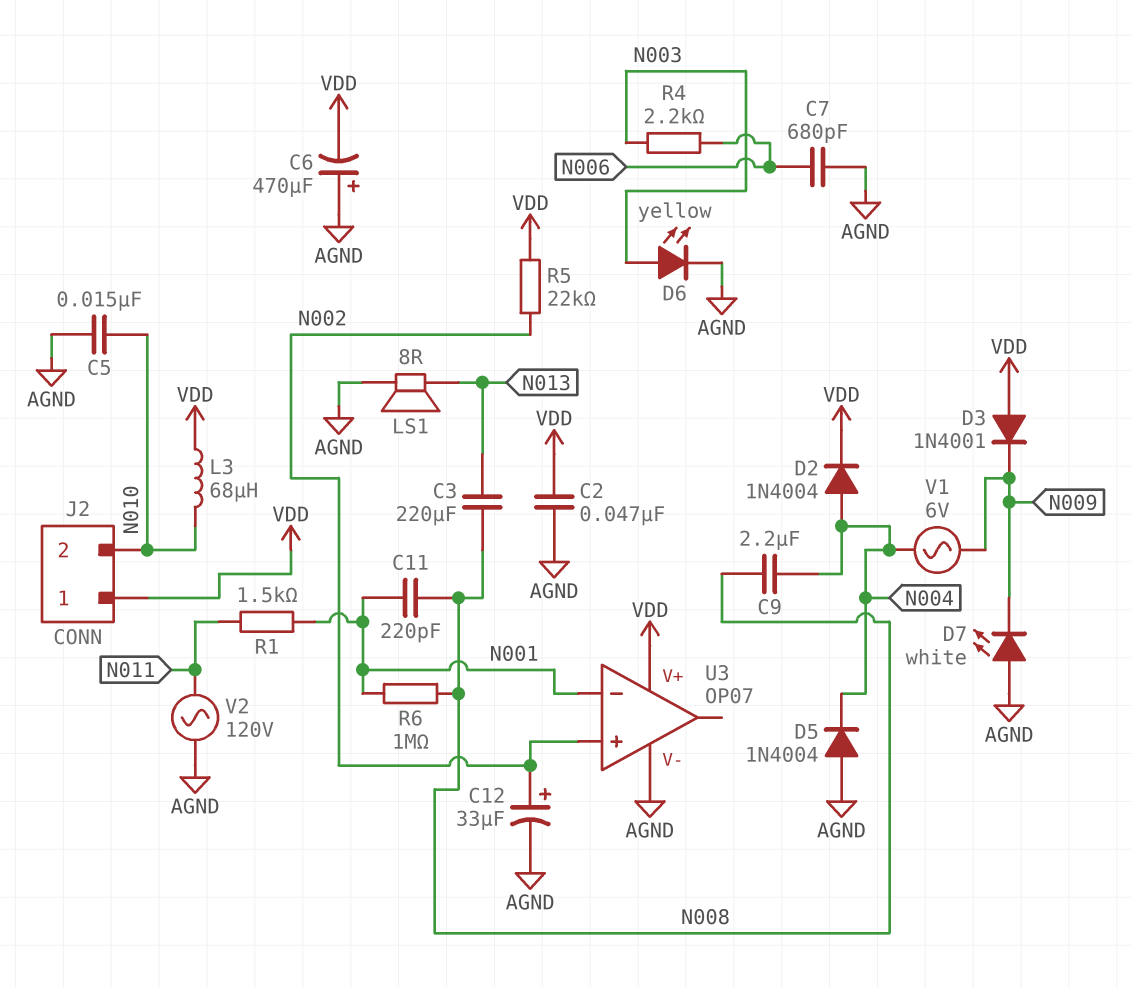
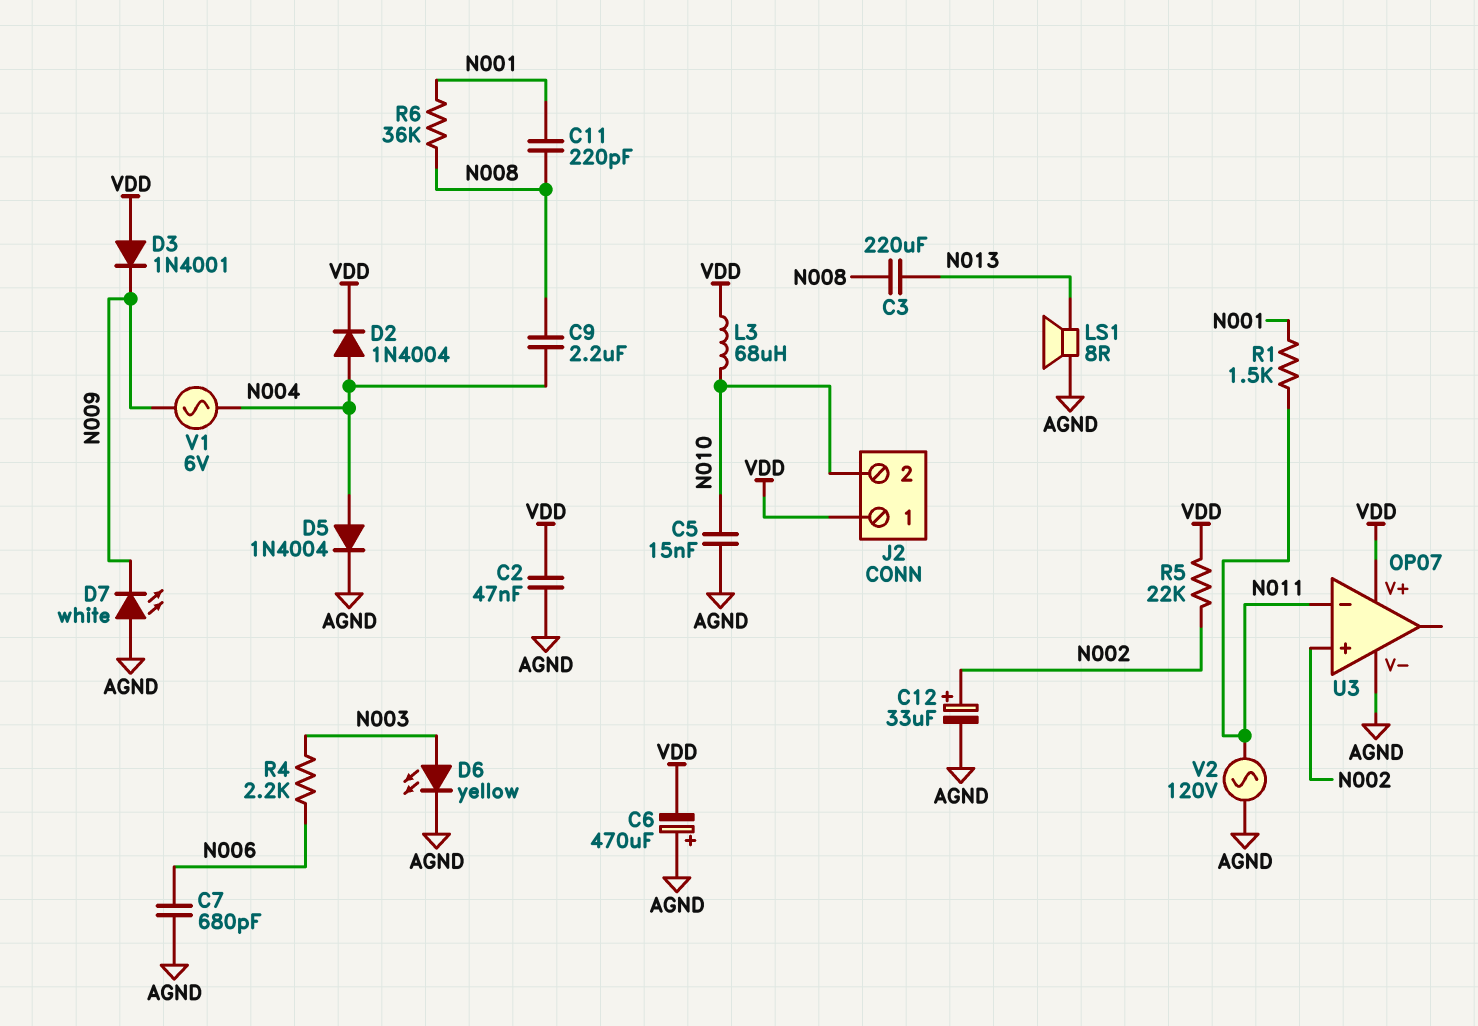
D5: diode 1N4004 (A AGND, K N004) -> diode 1N4004 (A N004, K AGND)
R6: 1M (N001, N008) -> 36k (N001, N008)
U3 pin in-: N001 -> N011

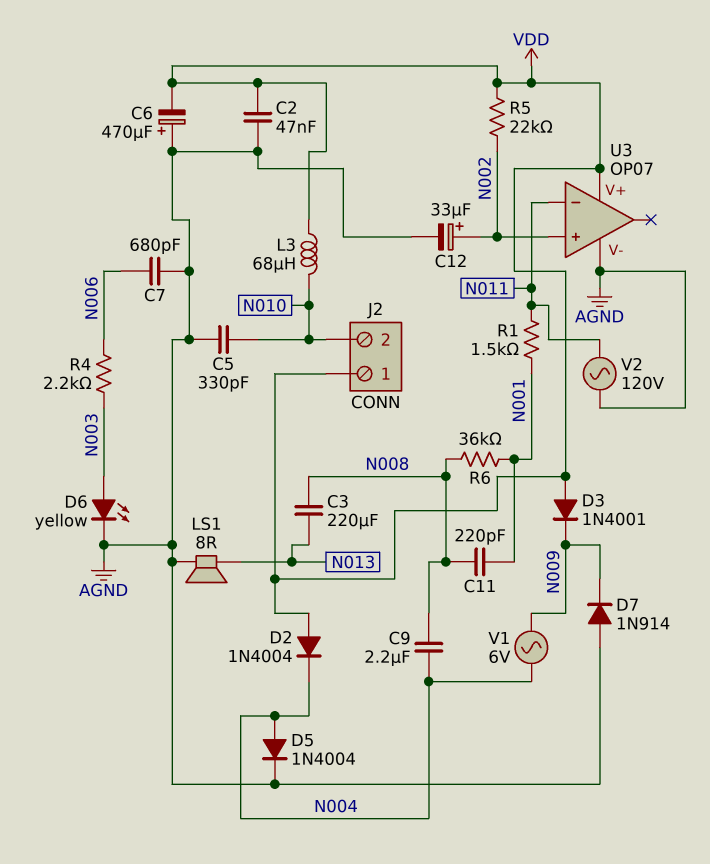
C5: 15nF (AGND, N010) -> 330pF (AGND, N010)
D2: diode 1N4004 (A N004, K VDD) -> diode 1N4004 (A VDD, K N004)
D7: LED white (A AGND, K N009) -> diode 1N914 (A AGND, K N009)

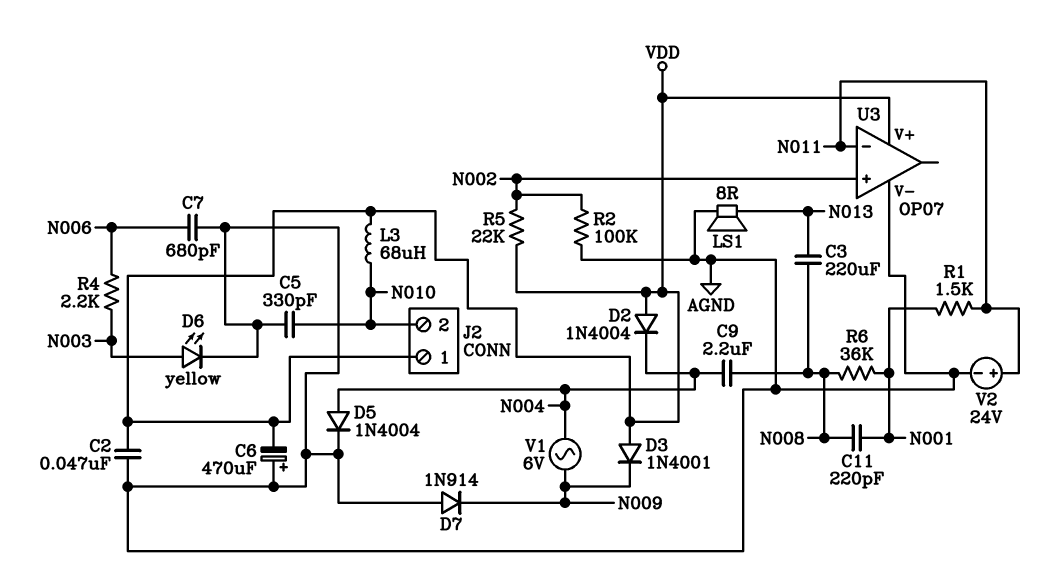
C12: 33uF (plus N002, minus AGND) -> none
R2: none -> 100k (AGND, N002)
V2: AC 120V (AGND, N011) -> 24V (plus N011, minus AGND)

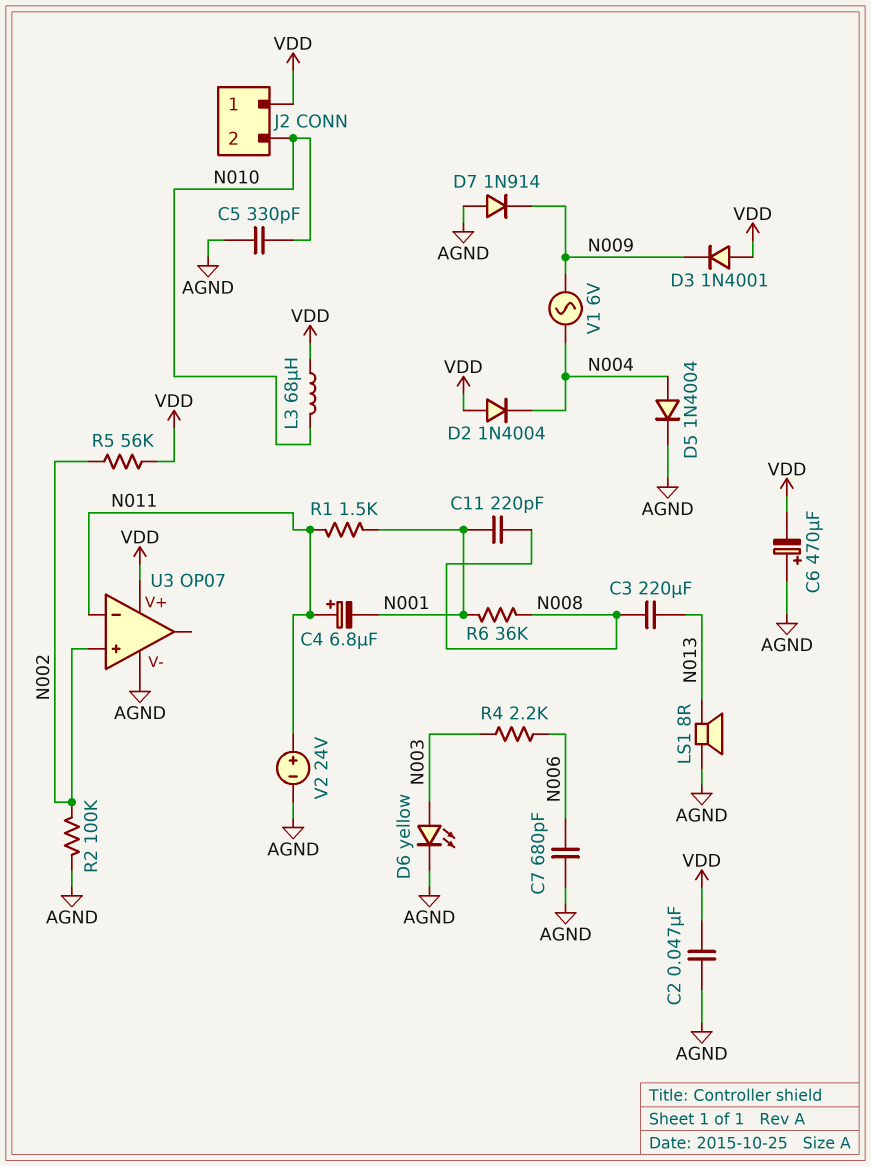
C4: none -> 6.8uF (plus N011, minus N001)
C9: 2.2uF (N004, N008) -> none
R5: 22k (N002, VDD) -> 56k (N002, VDD)

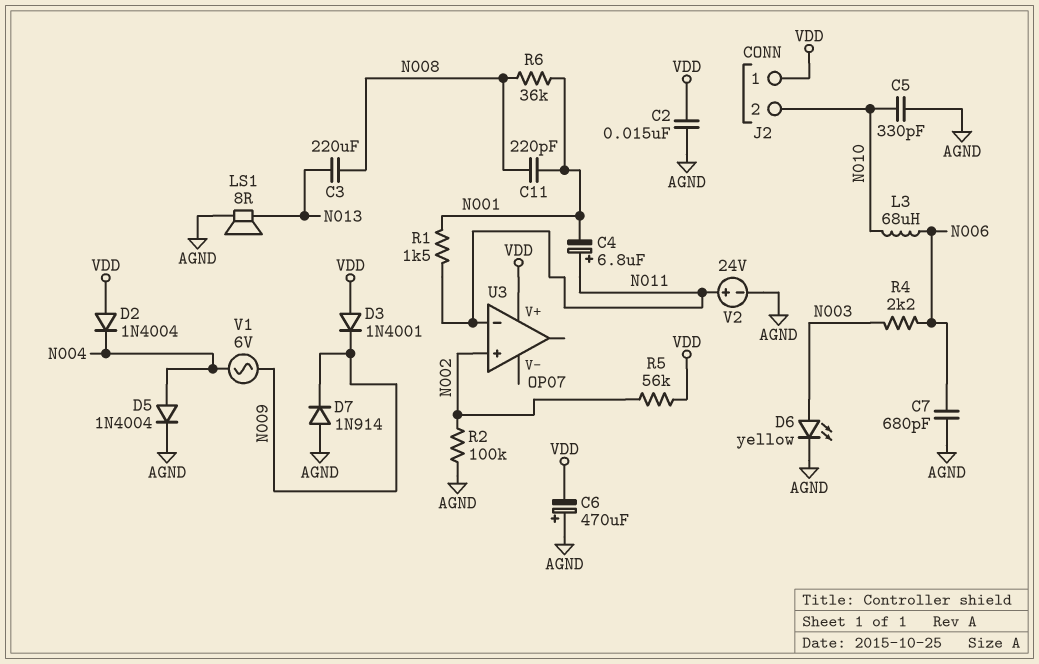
C2: 47nF (AGND, VDD) -> 15nF (AGND, VDD)
L3: 68uH (N010, VDD) -> 68uH (N006, N010)
U3 pin V-: AGND -> none

